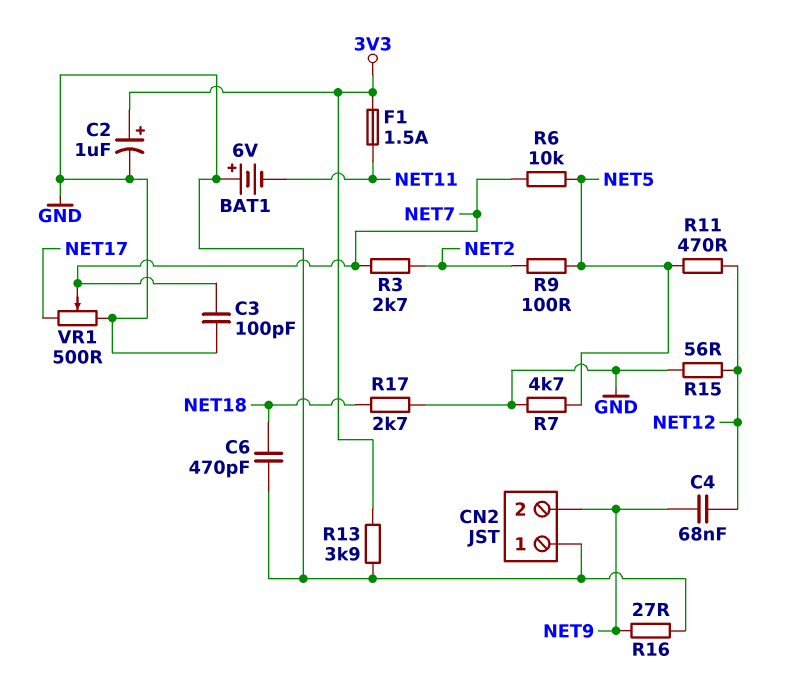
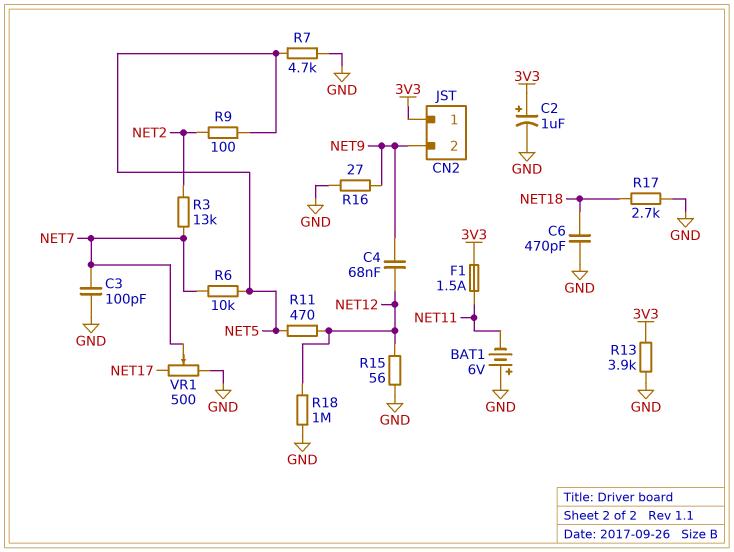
CN2 pin 1: GND -> 3V3
R3: 2.7k (NET2, NET7) -> 13k (NET2, NET7)
R18: none -> 1M (GND, NET12)

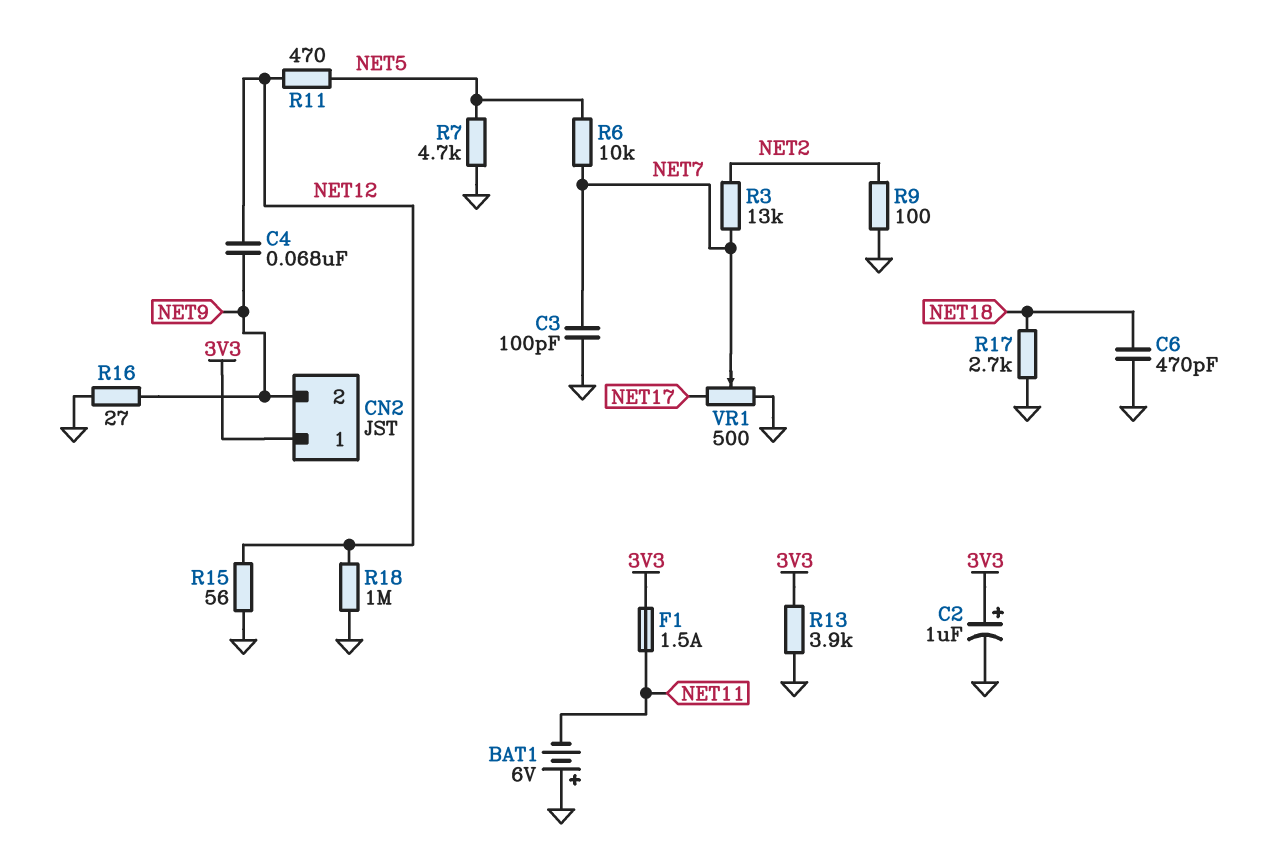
R9: 100 (NET2, NET5) -> 100 (GND, NET2)

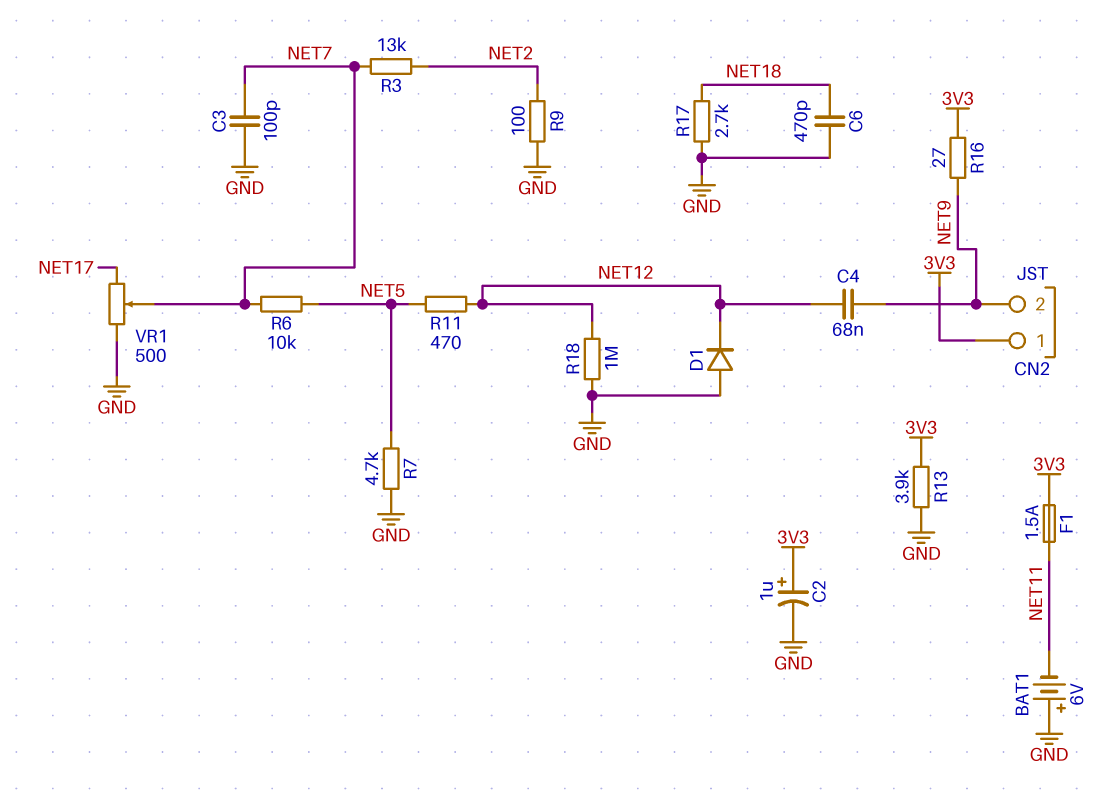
D1: none -> diode (A GND, K NET12)
R15: 56 (GND, NET12) -> none
R16: 27 (GND, NET9) -> 27 (3V3, NET9)

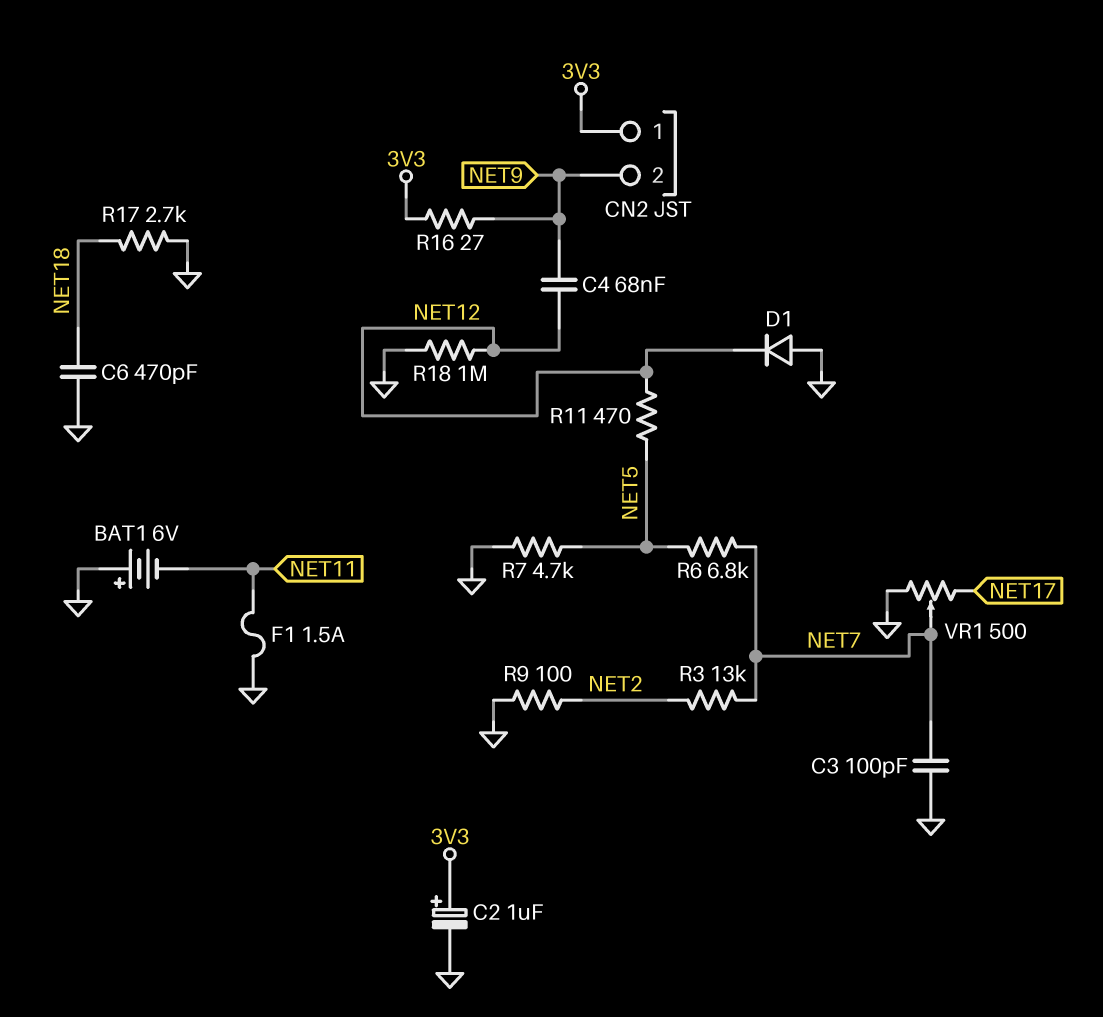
F1: 1.5A (3V3, NET11) -> 1.5A (GND, NET11)
R6: 10k (NET5, NET7) -> 6.8k (NET5, NET7)
R13: 3.9k (3V3, GND) -> none

